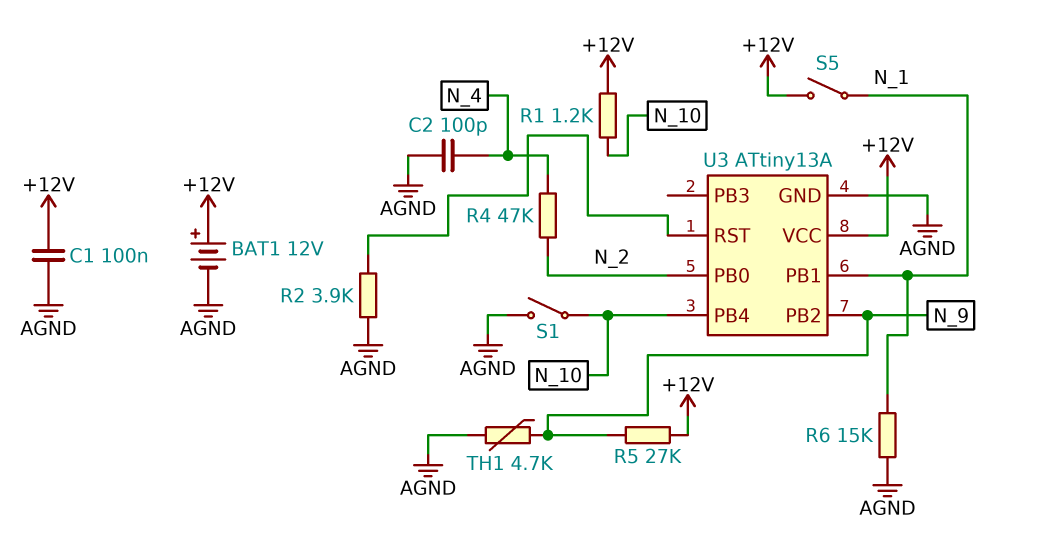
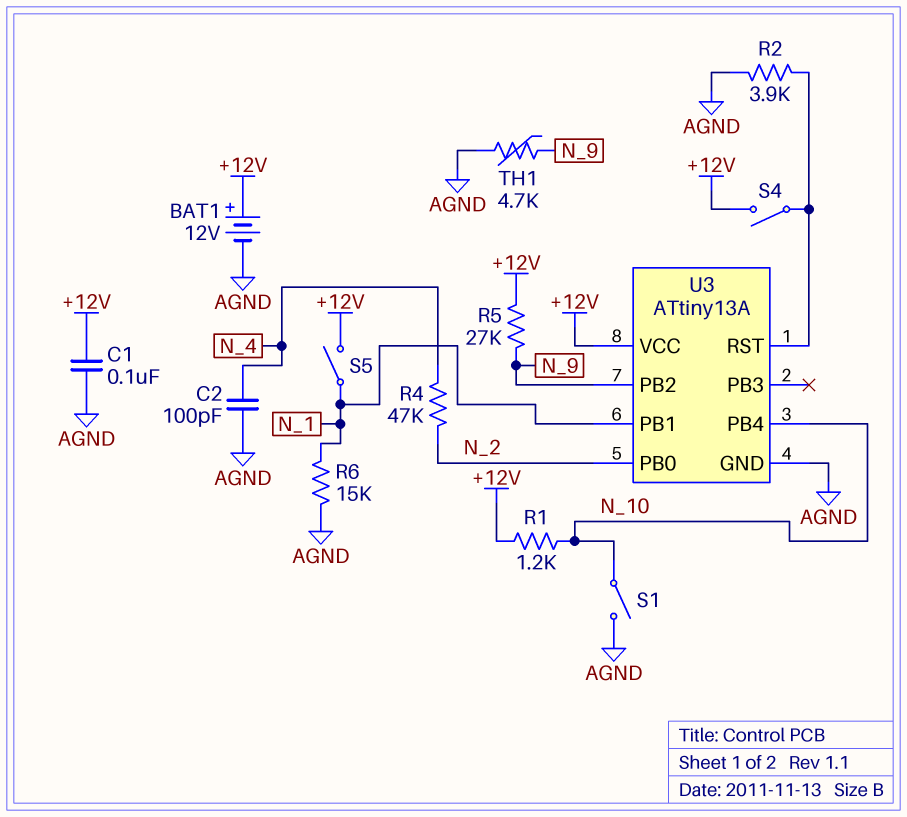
S4: none -> switch (+12V, U3/RST)

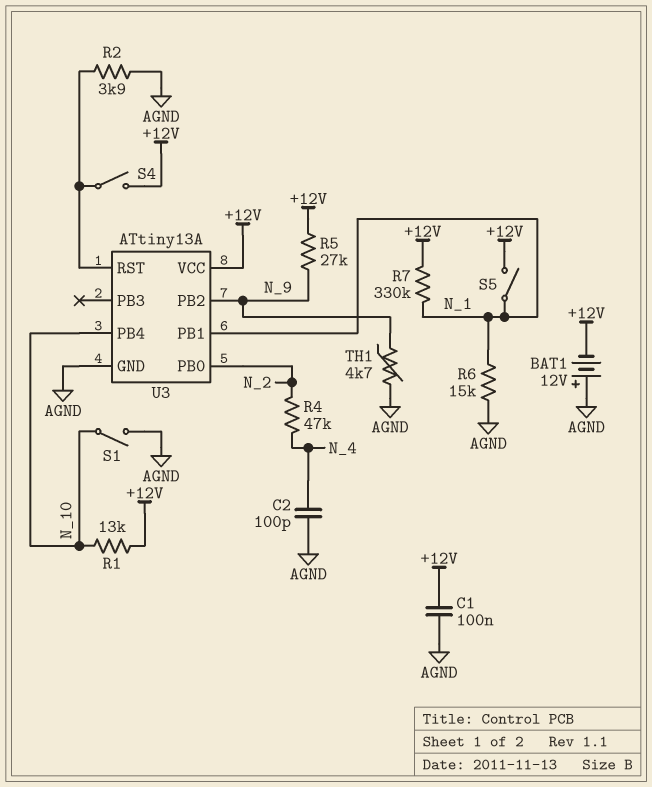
BAT1: 12V (plus +12V, minus AGND) -> 12V (plus AGND, minus +12V)
R1: 1.2k (+12V, N_10) -> 13k (+12V, N_10)
R7: none -> 330k (+12V, N_1)

